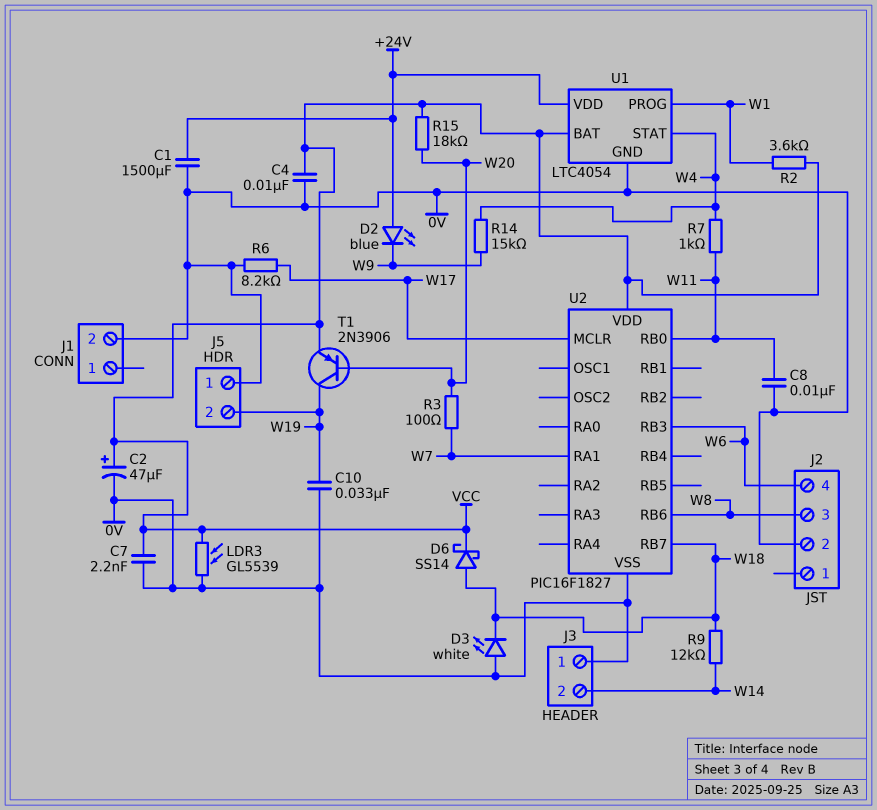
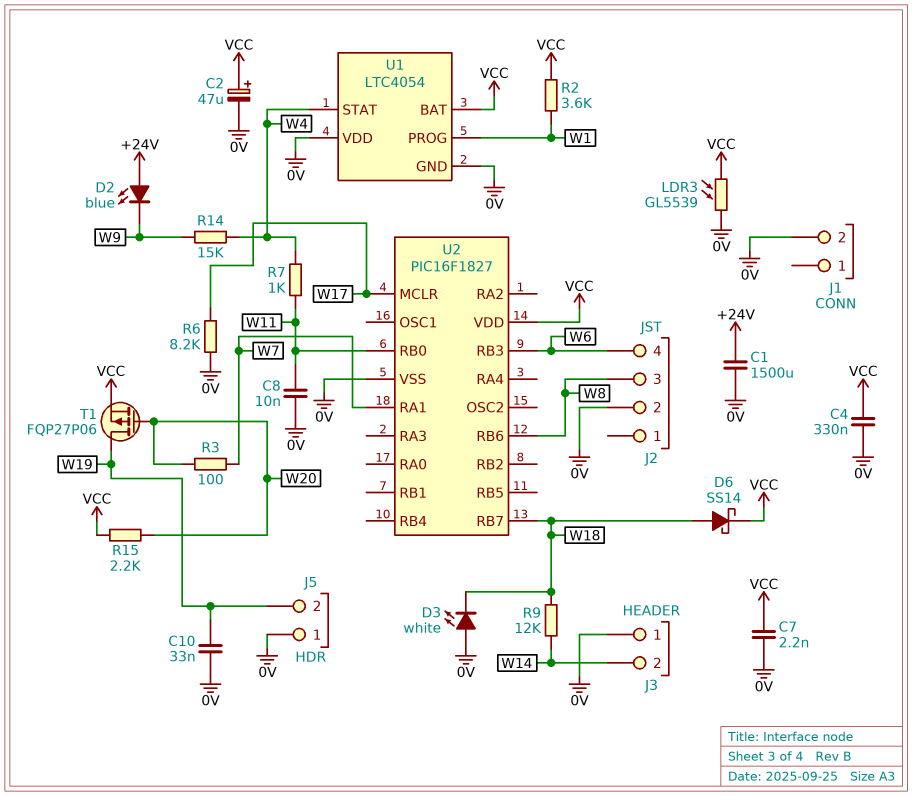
C4: 10nF (0V, VCC) -> 330nF (0V, VCC)
R15: 18k (VCC, W20) -> 2.2k (VCC, W20)
T1: PNP 2N3906 (B W20, C W19, E VCC) -> PMOS FQP27P06 (G W20, D W19, S VCC)
U1 pin VDD: +24V -> 0V

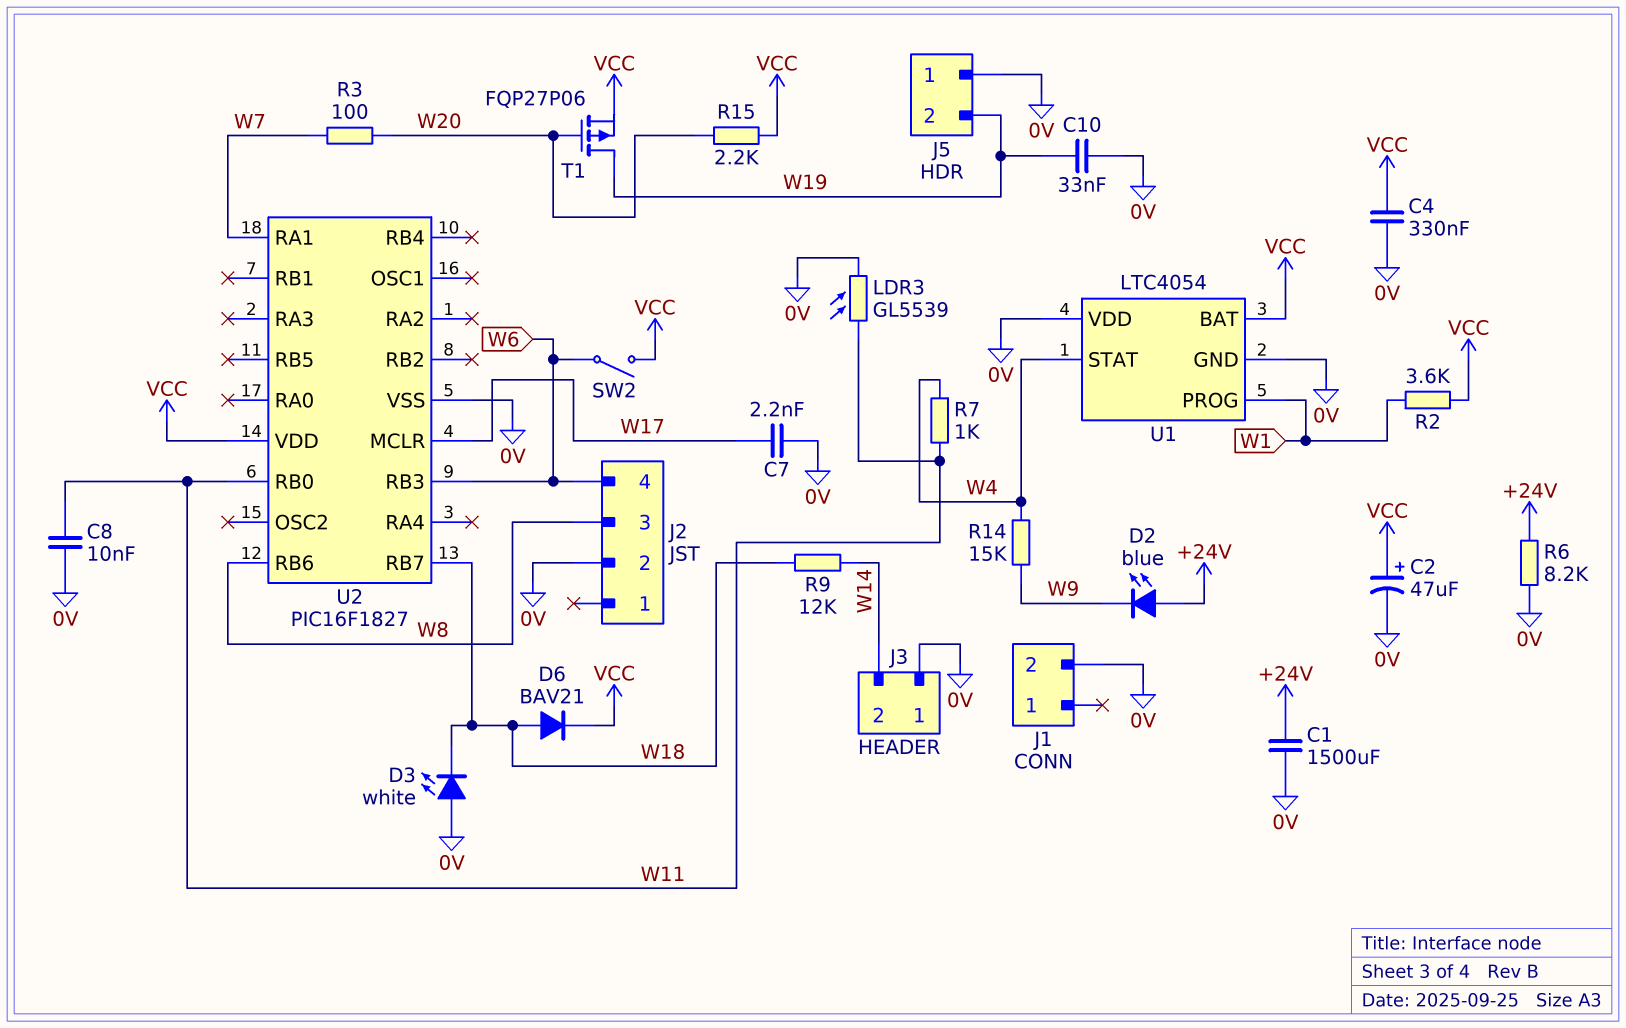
C7: 2.2nF (0V, VCC) -> 2.2nF (0V, W17)
D6: schottky SS14 (A W18, K VCC) -> diode BAV21 (A W18, K VCC)
LDR3: GL5539 (0V, VCC) -> GL5539 (0V, W11)
R6: 8.2k (0V, W17) -> 8.2k (+24V, 0V)
SW2: none -> switch (VCC, W6)

